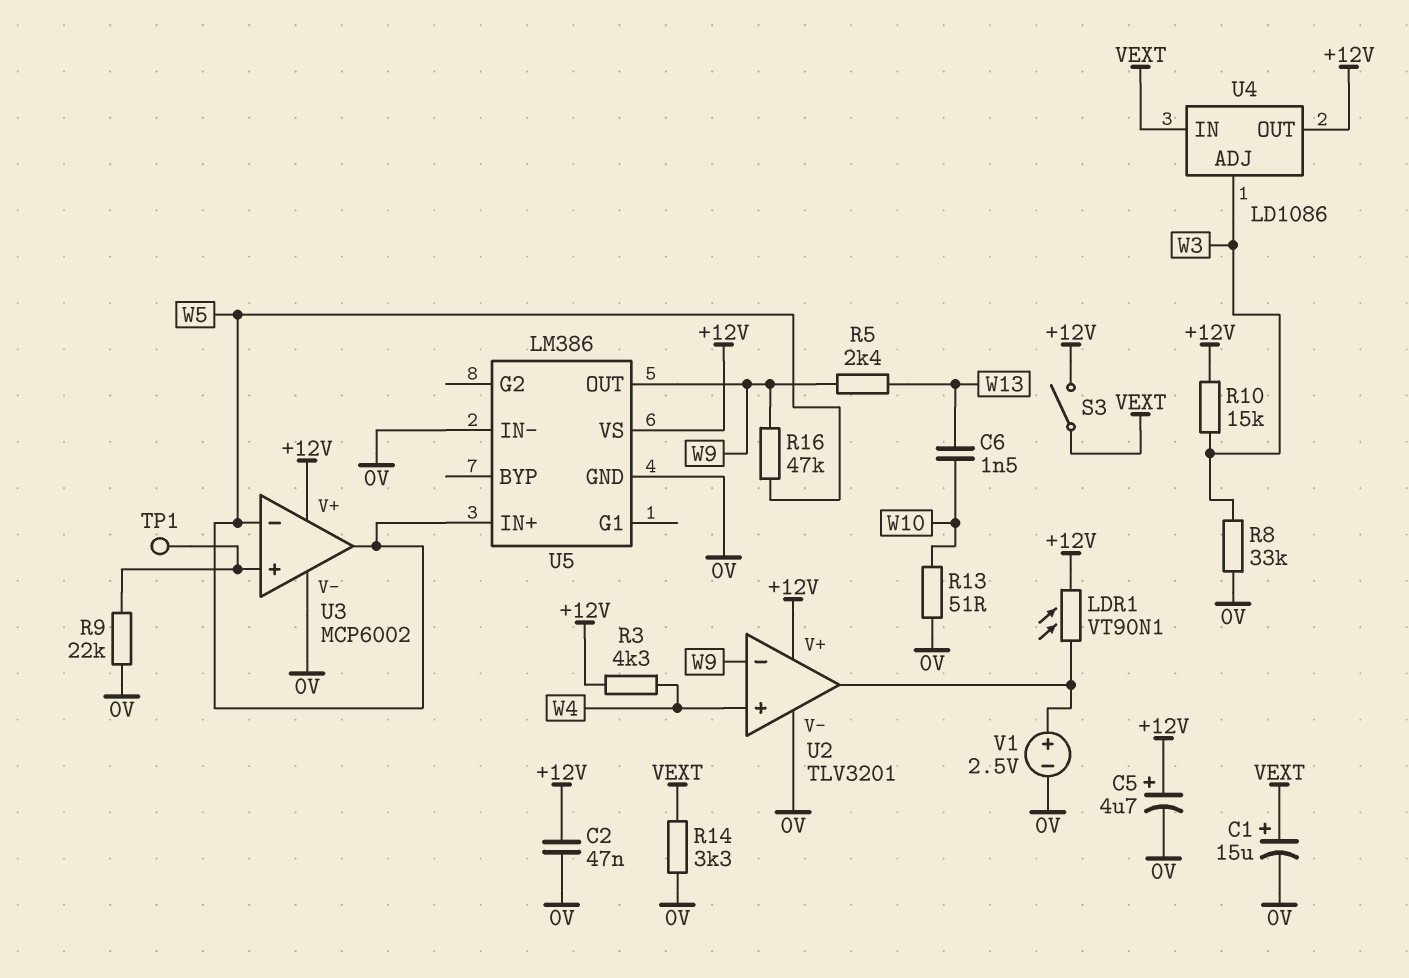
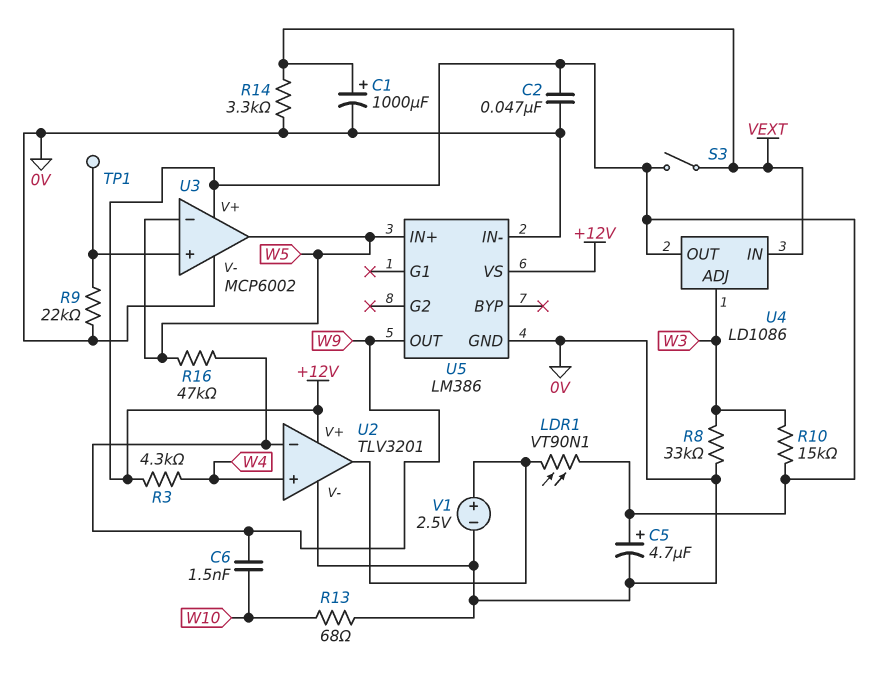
C1: 15uF (plus VEXT, minus 0V) -> 1000uF (plus VEXT, minus 0V)
C6: 1.5nF (W10, W13) -> 1.5nF (W9, W10)
R5: 2.4k (W9, W13) -> none
R13: 51 (0V, W10) -> 68 (0V, W10)

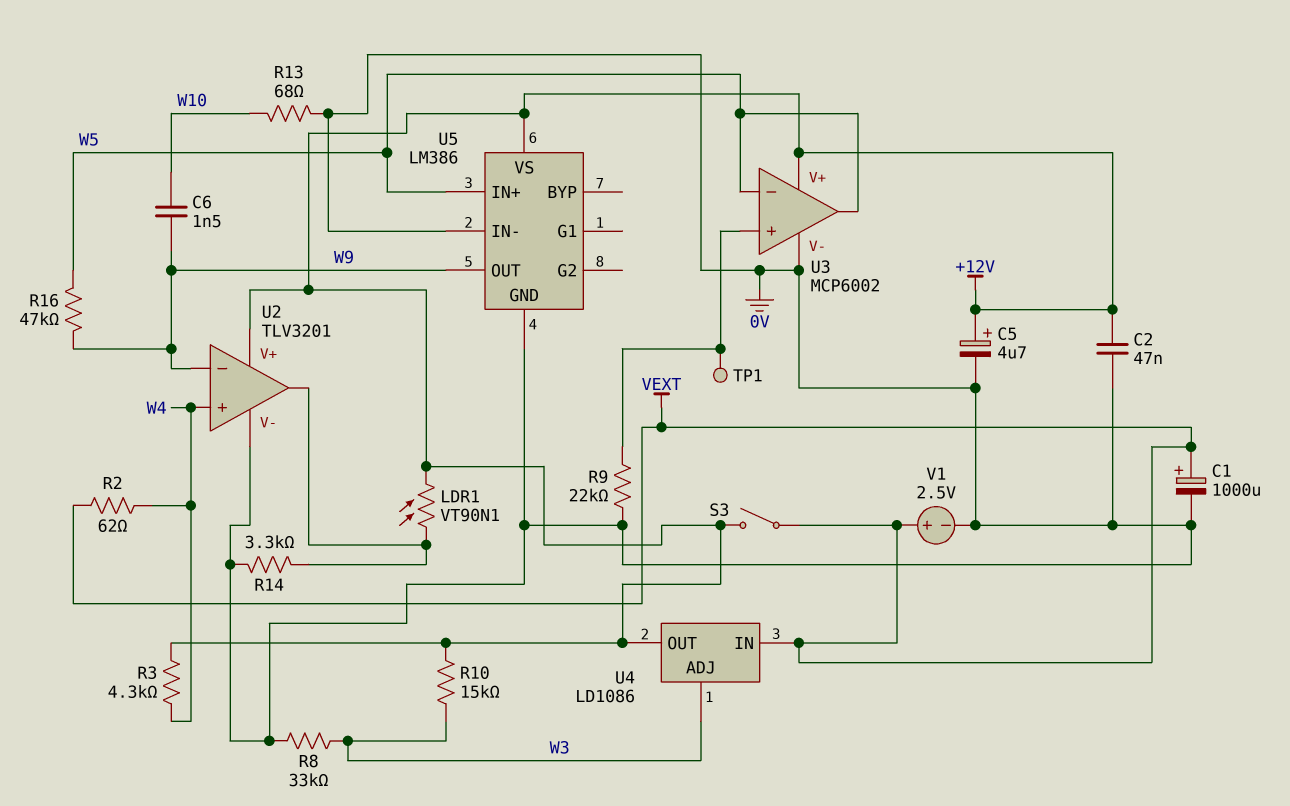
R2: none -> 62 (VEXT, W4)
R14: 3.3k (0V, VEXT) -> 3.3k (0V, U2/out)
V1: 2.5V (plus U2/out, minus 0V) -> 2.5V (plus VEXT, minus 0V)

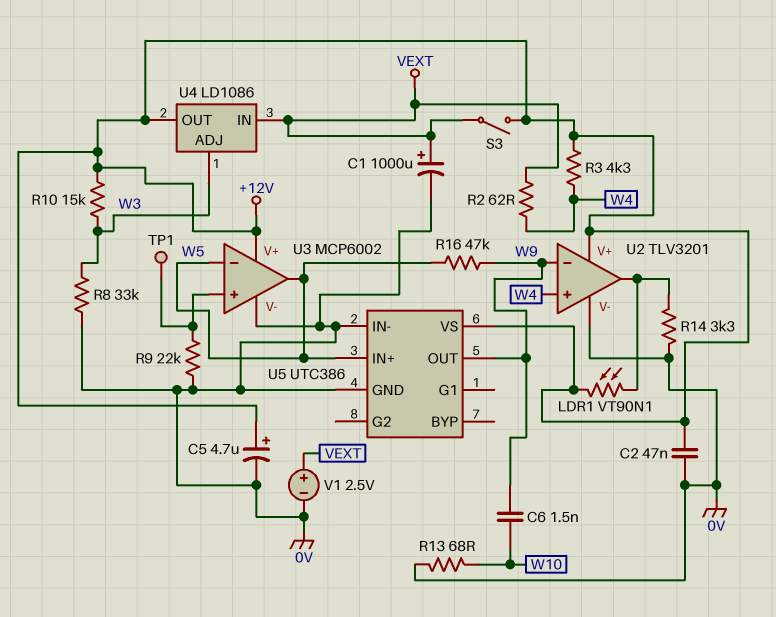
U5: LM386 -> UTC386

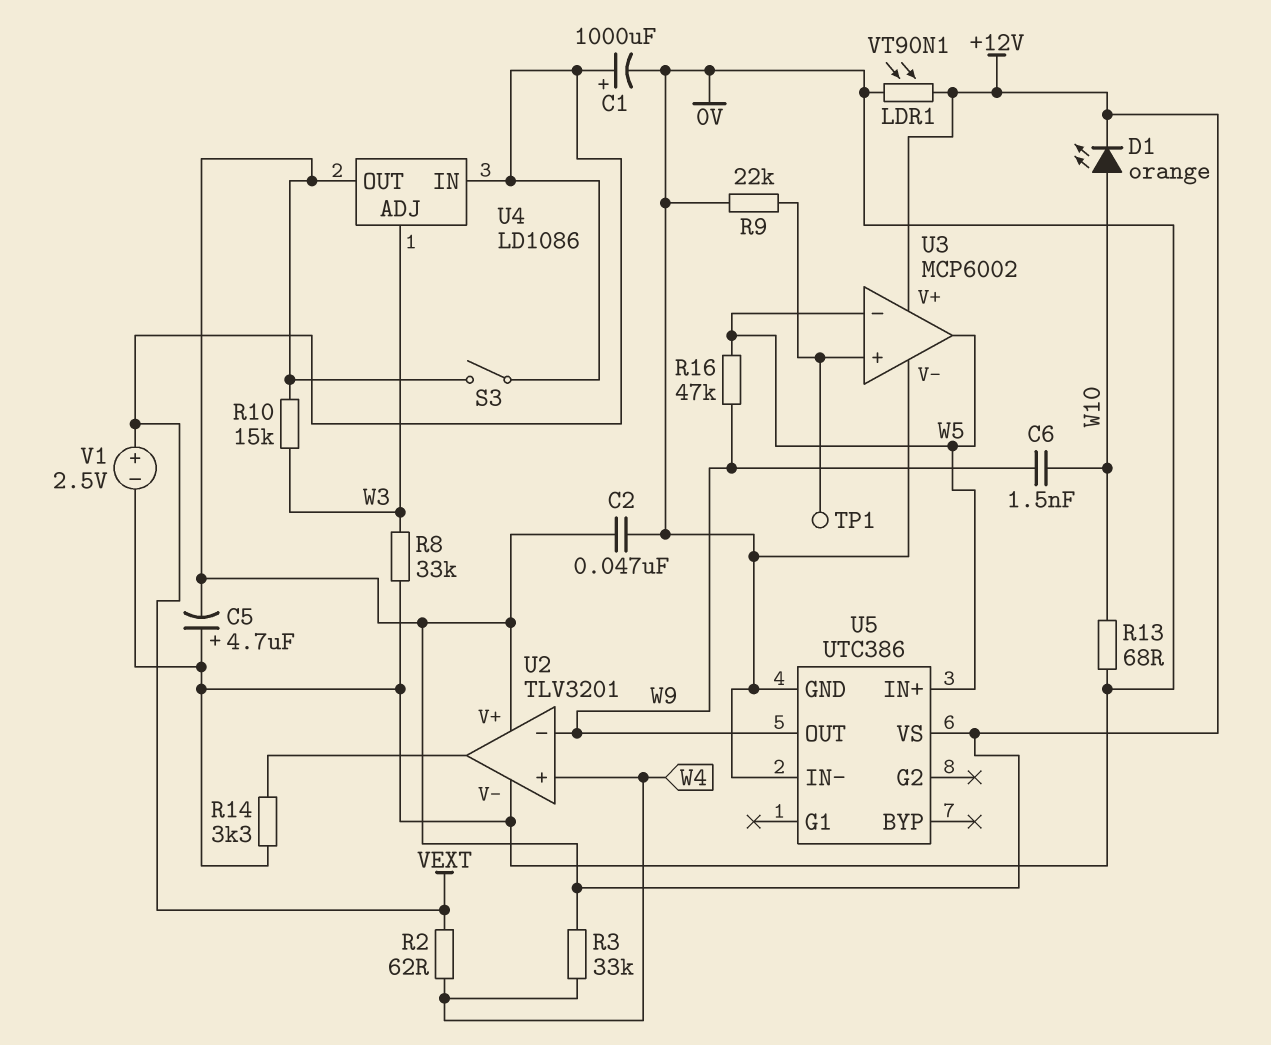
C5: 4.7uF (plus +12V, minus 0V) -> 4.7uF (plus 0V, minus +12V)
D1: none -> LED orange (A W10, K +12V)
LDR1: VT90N1 (+12V, U2/out) -> VT90N1 (+12V, 0V)
R3: 4.3k (+12V, W4) -> 33k (+12V, W4)

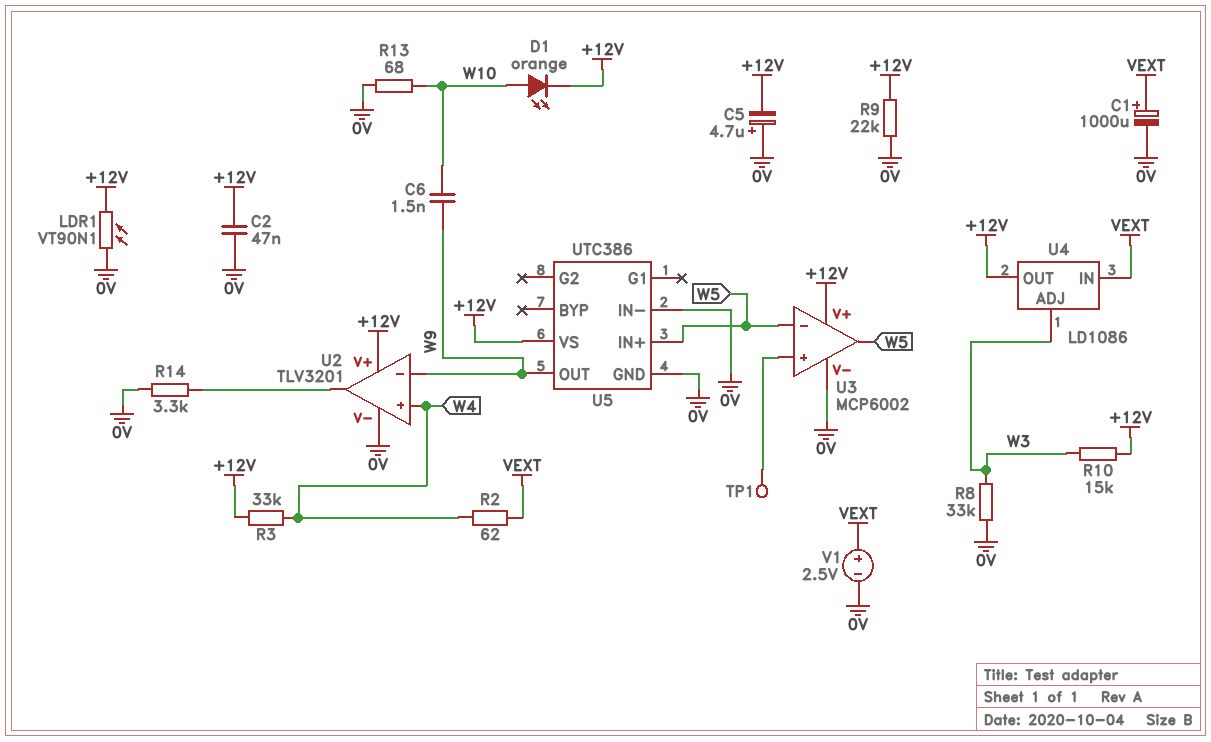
R9: 22k (0V, U3/in+) -> 22k (+12V, 0V)
R16: 47k (W5, W9) -> none
S3: switch (+12V, VEXT) -> none

